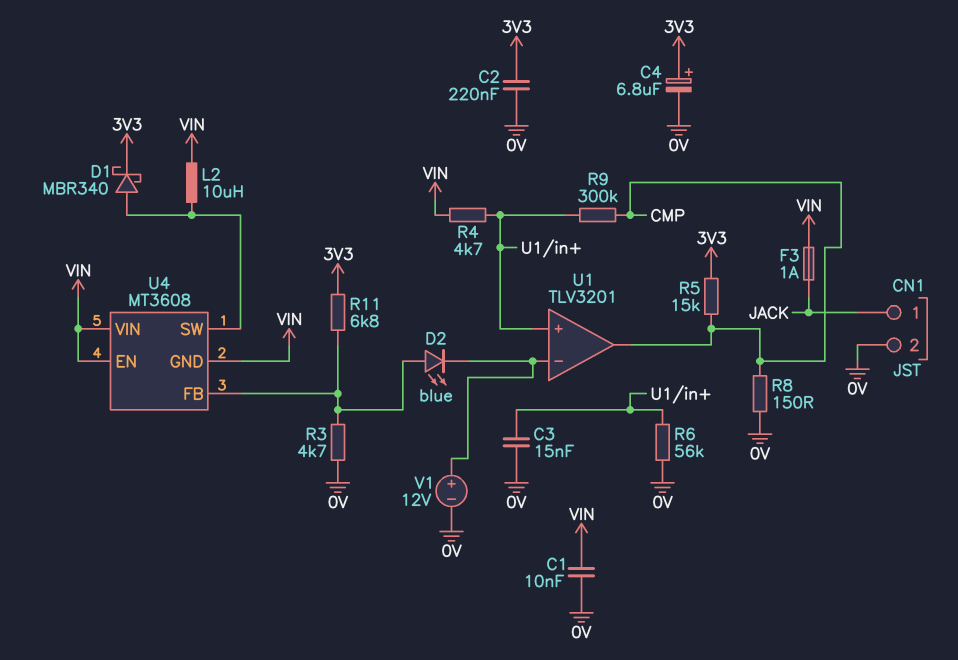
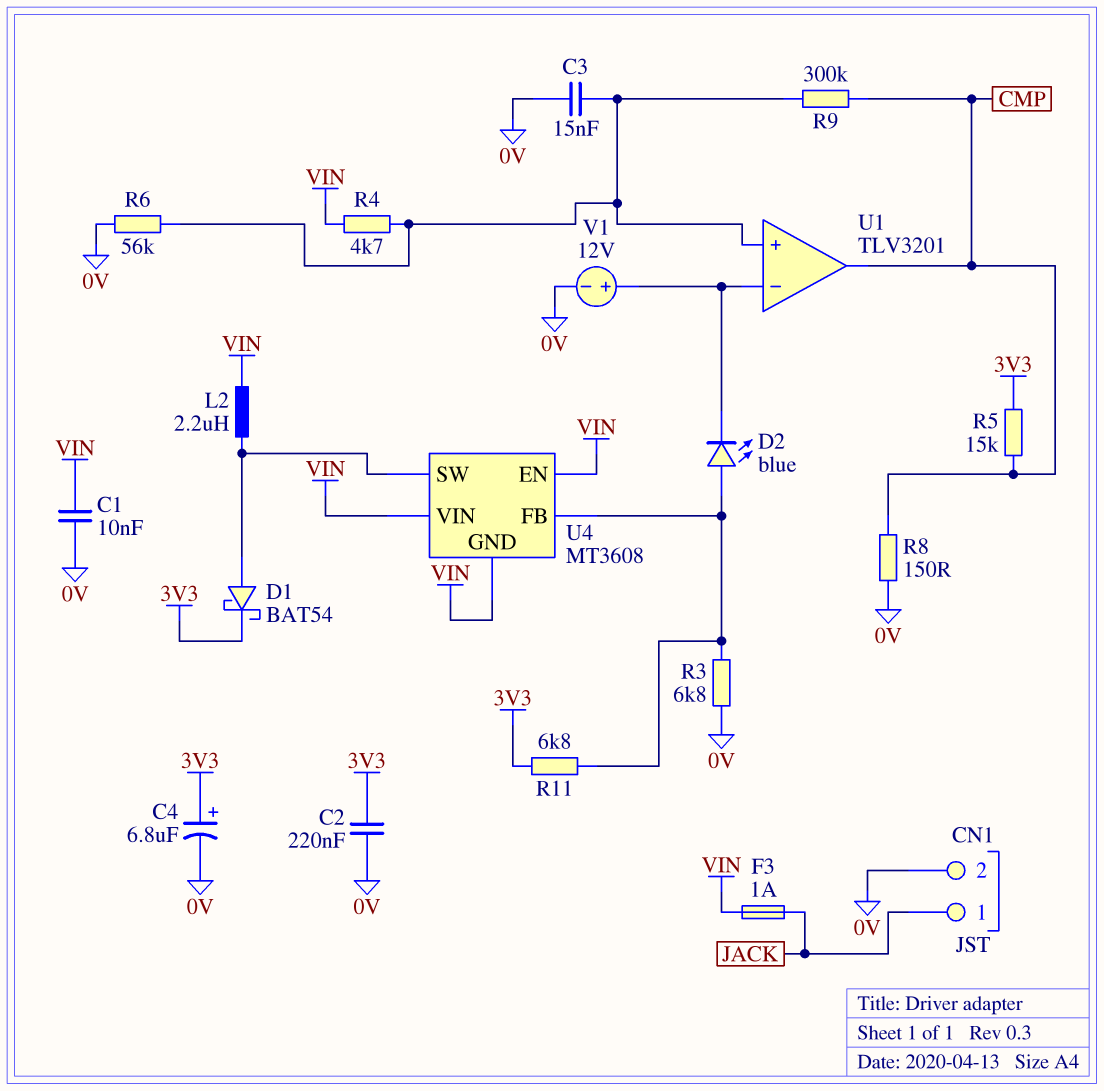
D1: schottky MBR340 (A U4/SW, K 3V3) -> schottky BAT54 (A U4/SW, K 3V3)
L2: 10uH (U4/SW, VIN) -> 2.2uH (U4/SW, VIN)
R3: 4.7k (0V, U4/FB) -> 6.8k (0V, U4/FB)

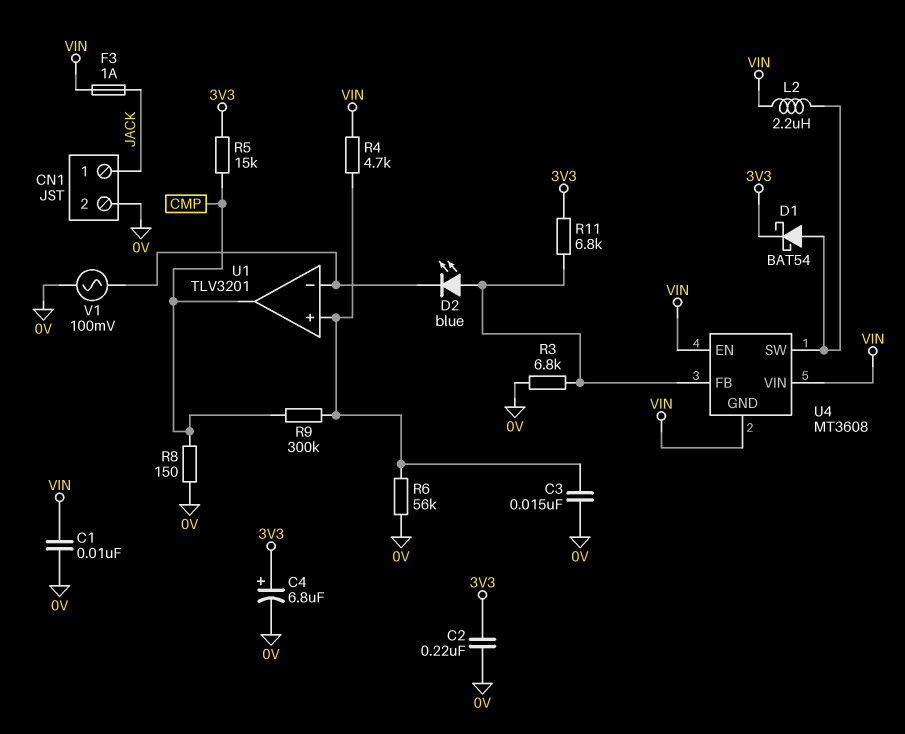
V1: 12V (plus U1/in-, minus 0V) -> AC 100mV (0V, U1/in-)

